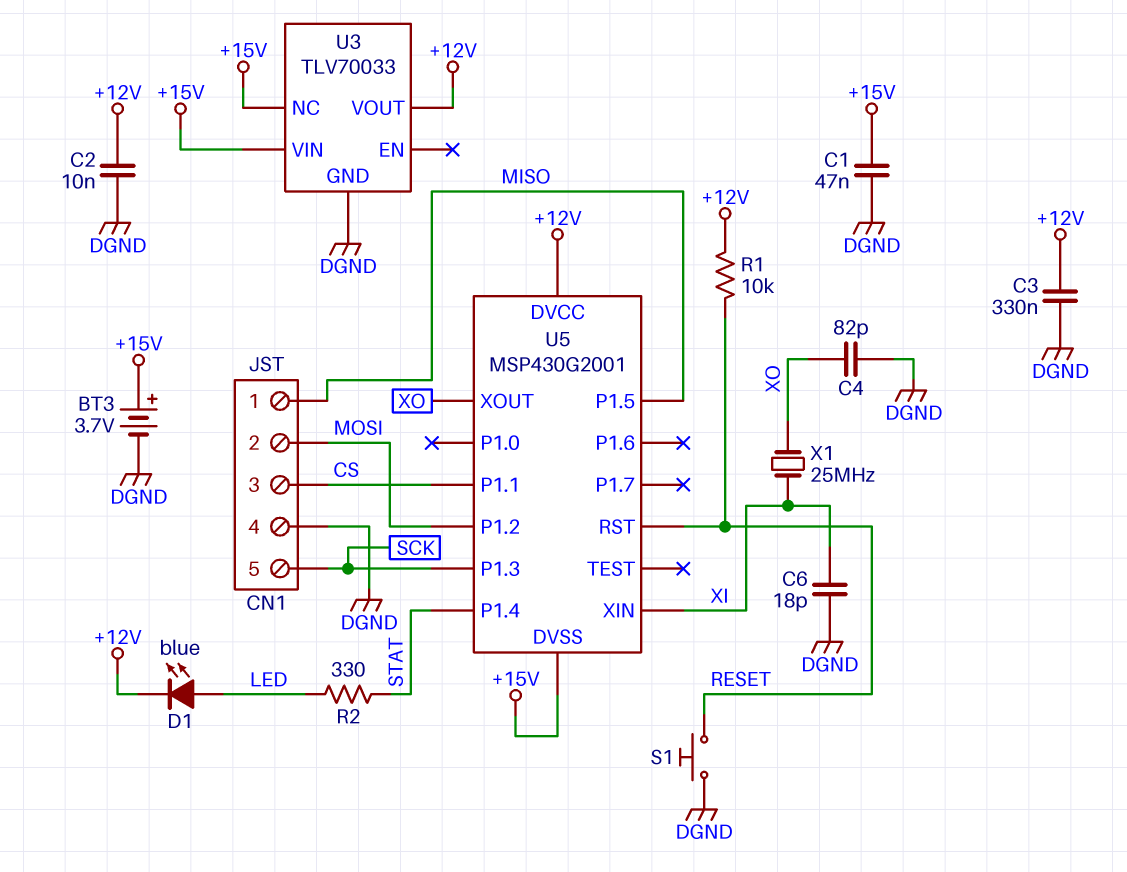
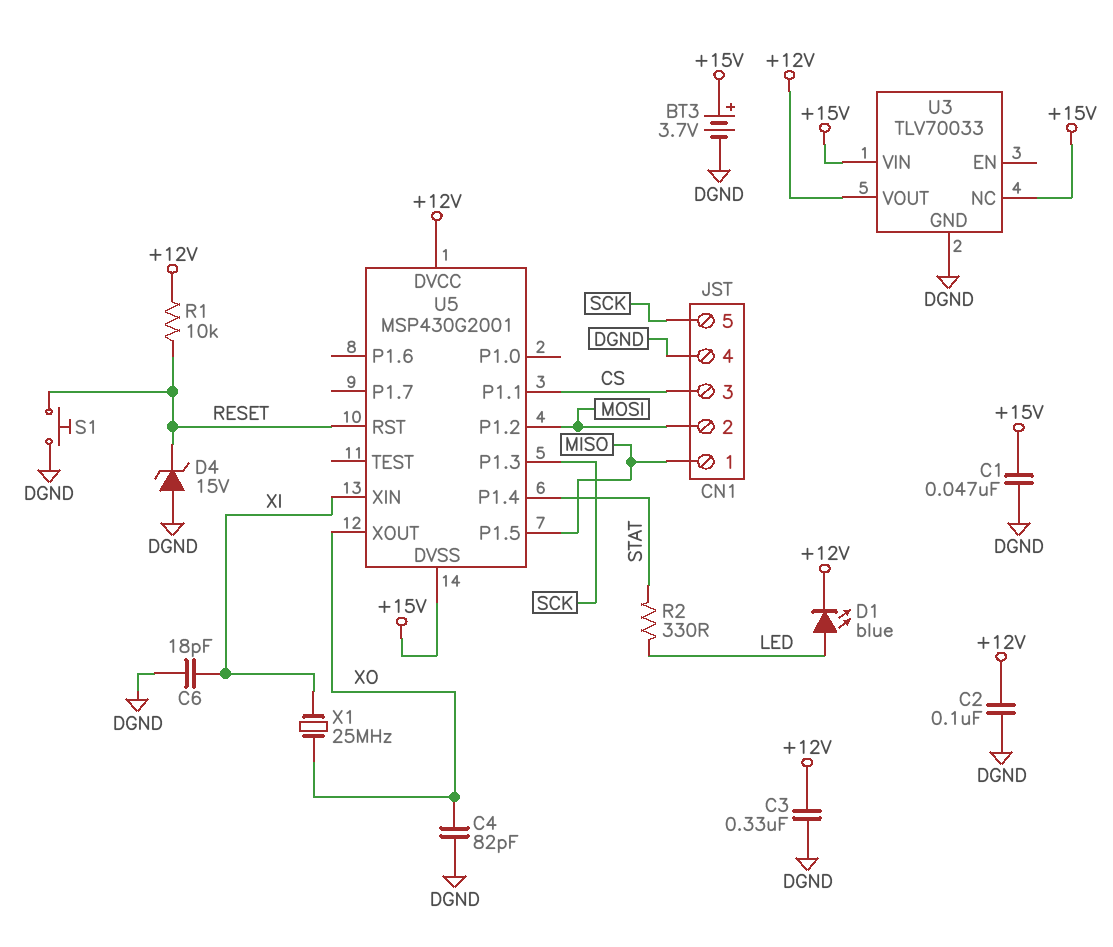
C2: 10nF (+12V, DGND) -> 100nF (+12V, DGND)
D4: none -> zener 15V (A DGND, K RESET)

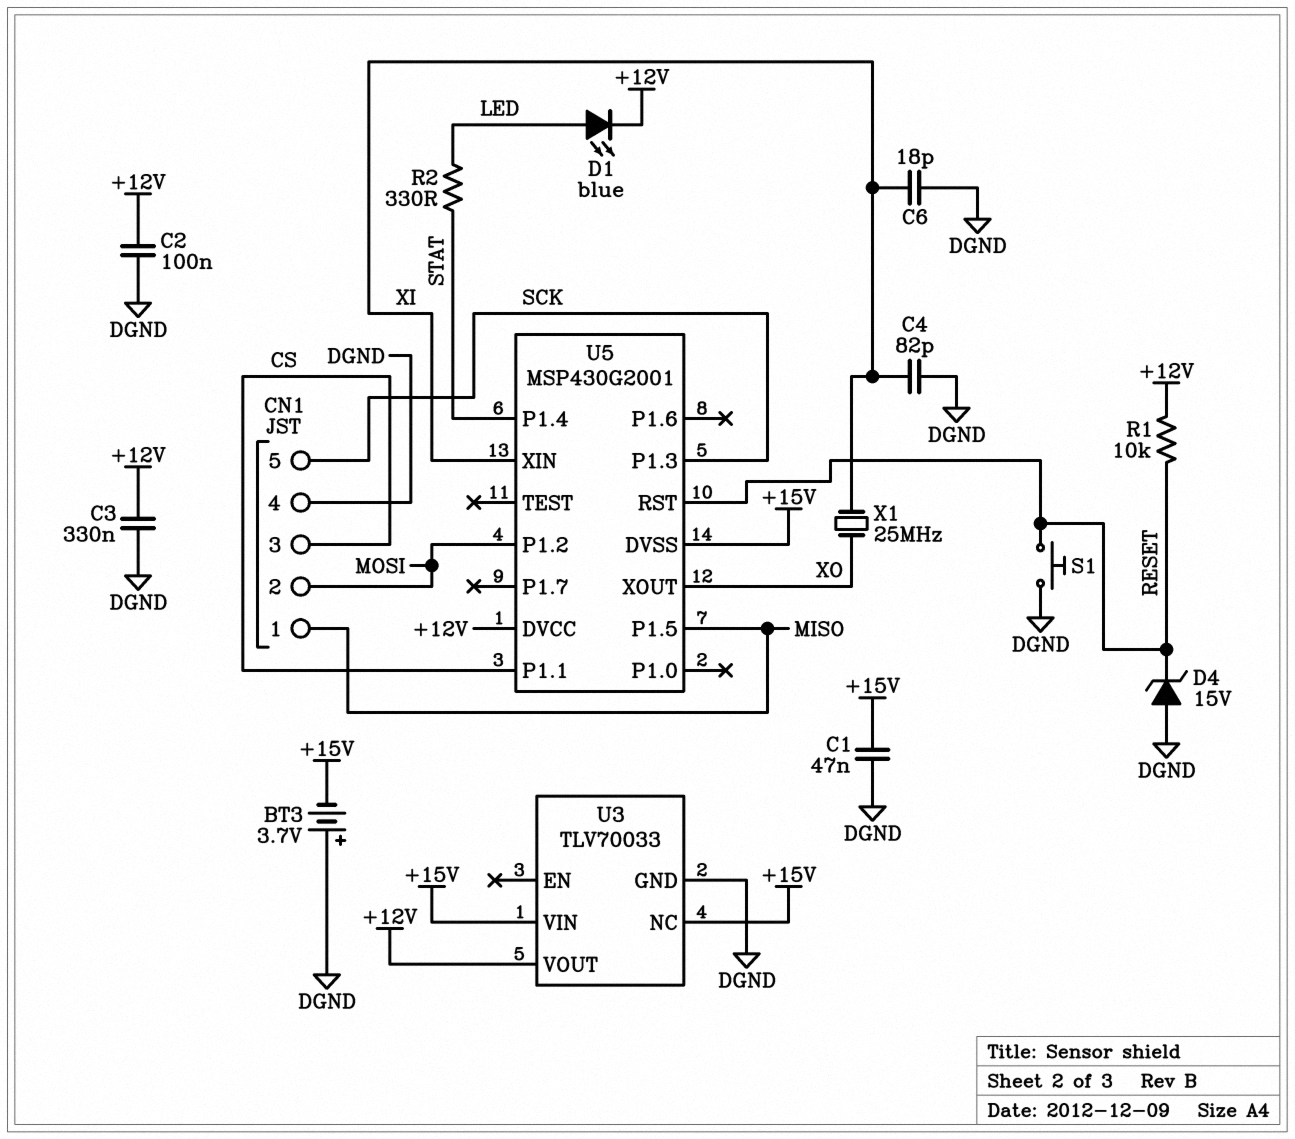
BT3: 3.7V (plus +15V, minus DGND) -> 3.7V (plus DGND, minus +15V)
C4: 82pF (DGND, XO) -> 82pF (DGND, XI)

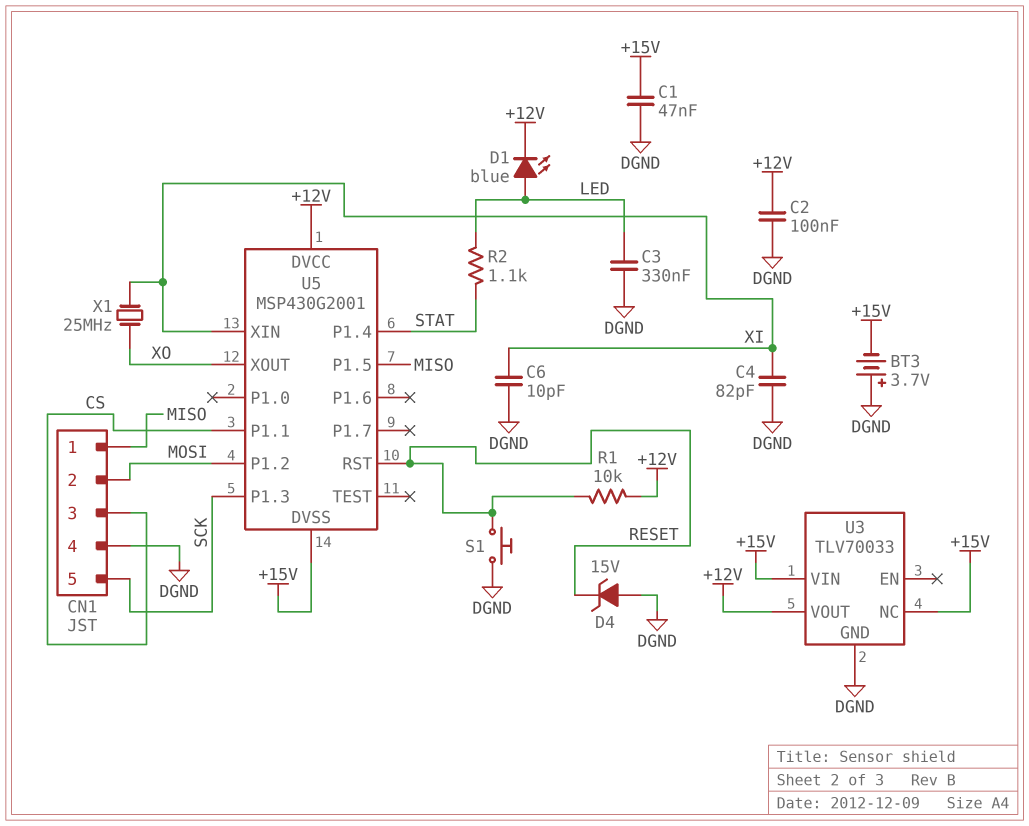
C3: 330nF (+12V, DGND) -> 330nF (DGND, LED)
C6: 18pF (DGND, XI) -> 10pF (DGND, XI)
R2: 330 (LED, STAT) -> 1.1k (LED, STAT)

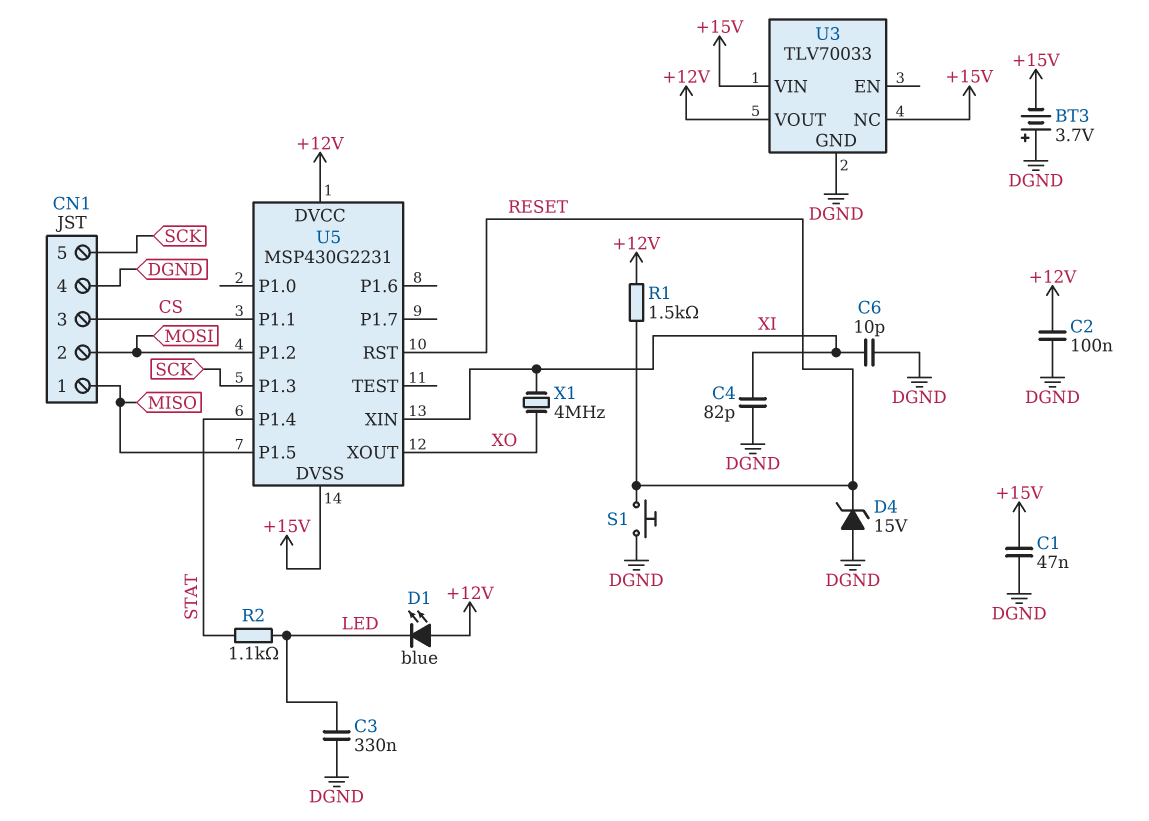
D1: LED blue (A LED, K +12V) -> LED blue (A +12V, K LED)
R1: 10k (+12V, RESET) -> 1.5k (+12V, RESET)
U5: MSP430G2001 -> MSP430G2231
X1: 25MHz (XI, XO) -> 4MHz (XI, XO)

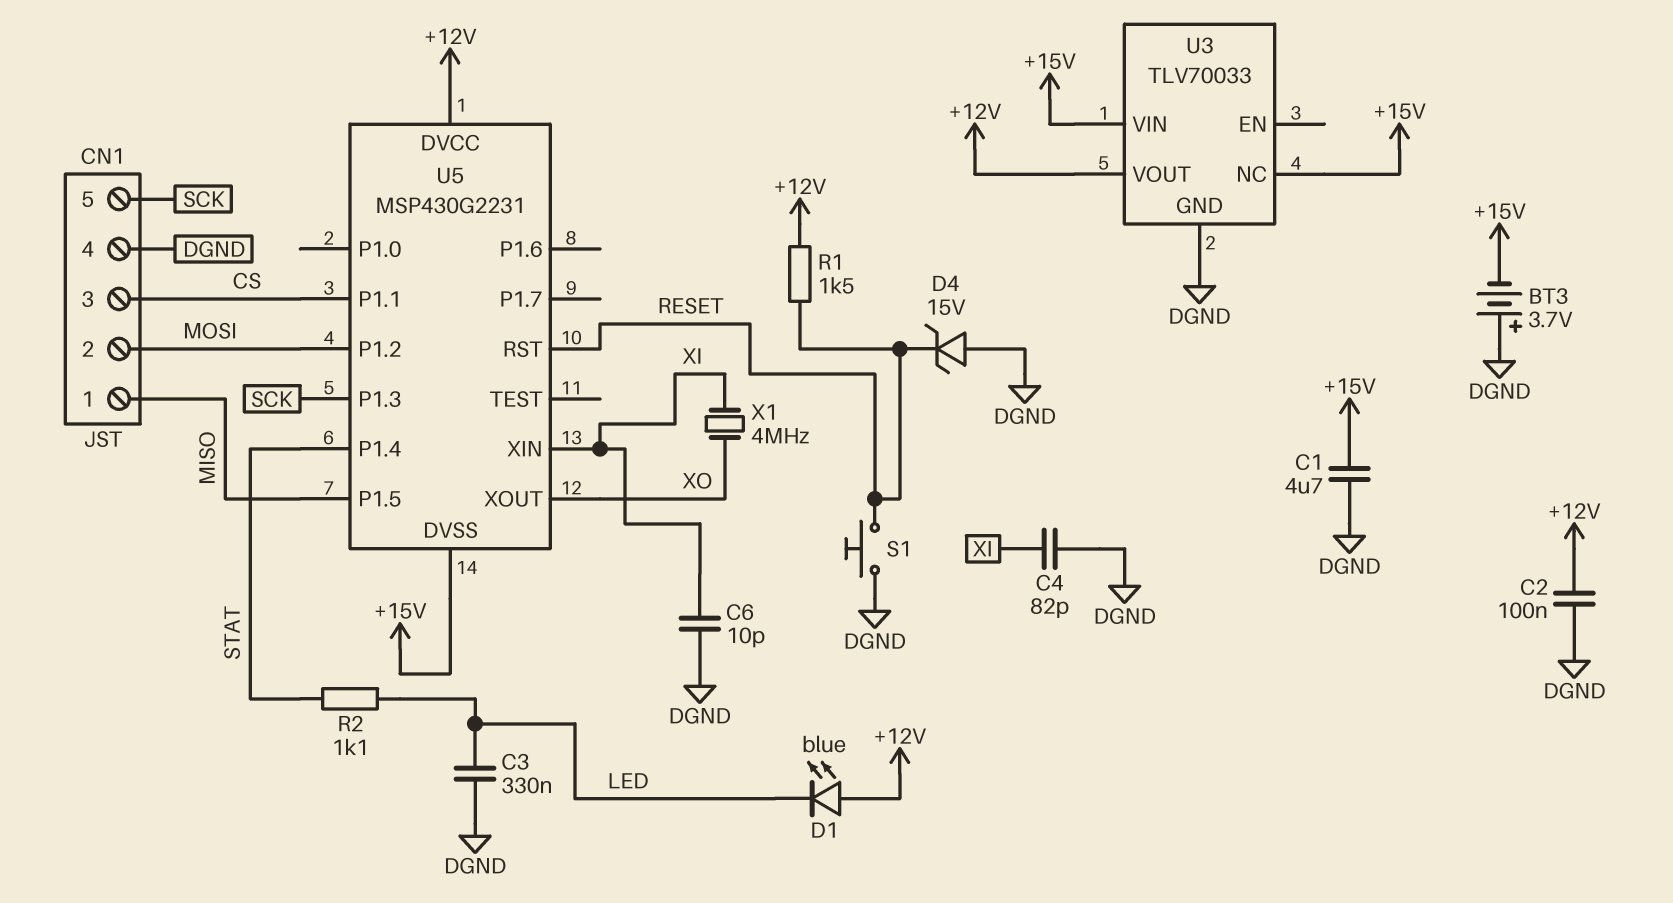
C1: 47nF (+15V, DGND) -> 4.7uF (+15V, DGND)

